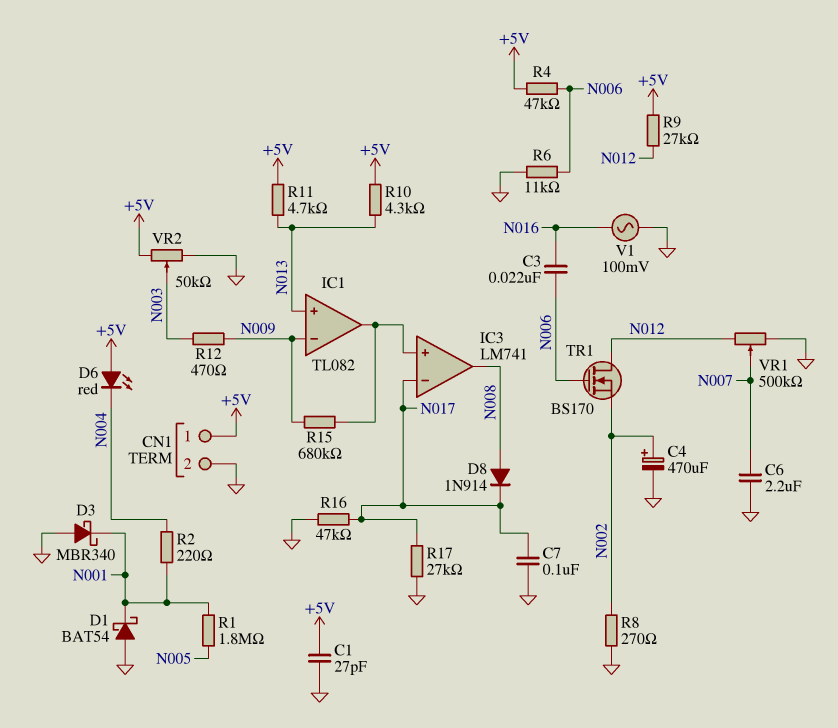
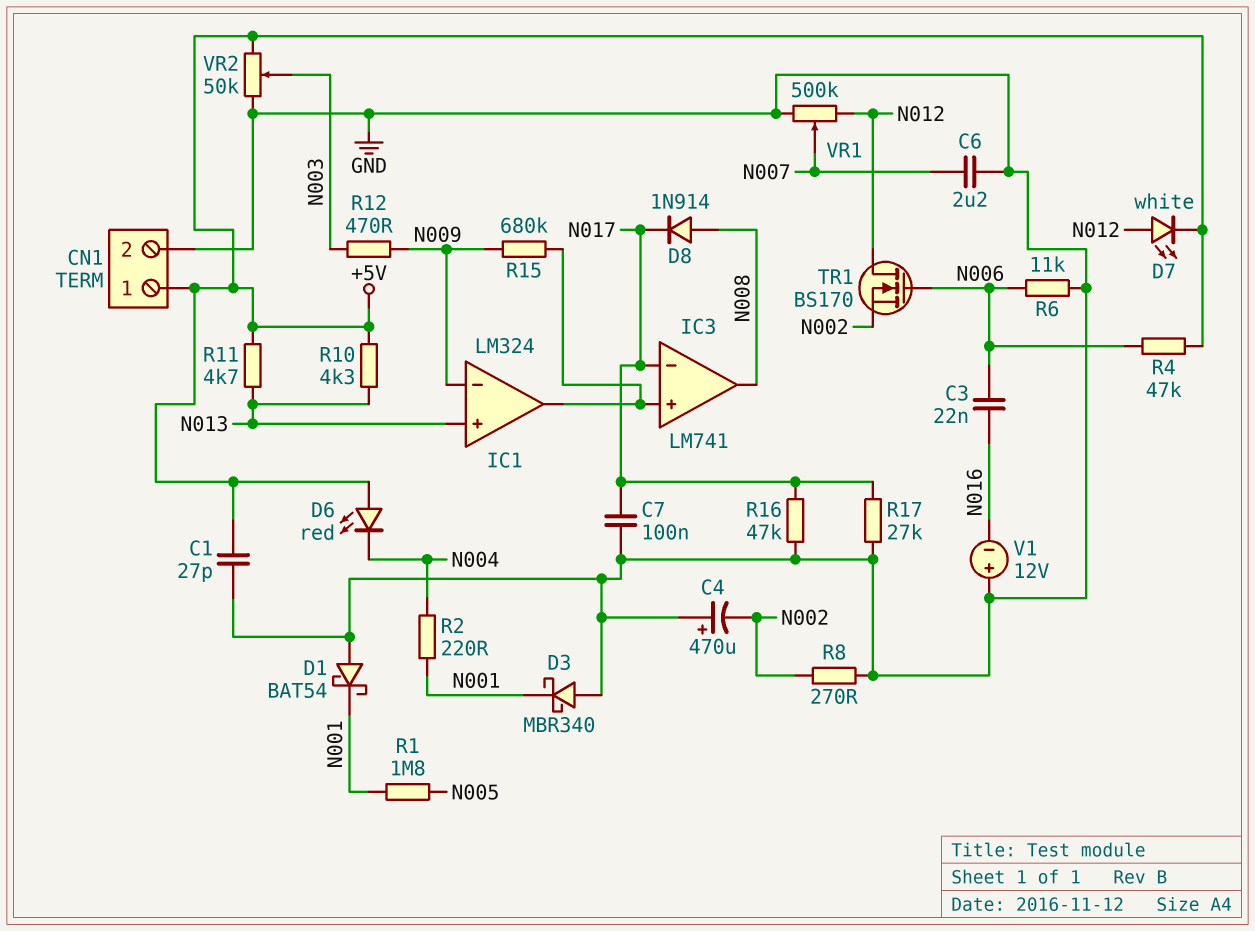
C4: 470uF (plus N002, minus GND) -> 470uF (plus GND, minus N002)
D7: none -> LED white (A N012, K +5V)
IC1: TL082 -> LM324
R9: 27k (+5V, N012) -> none
V1: AC 100mV (GND, N016) -> 12V (plus GND, minus N016)

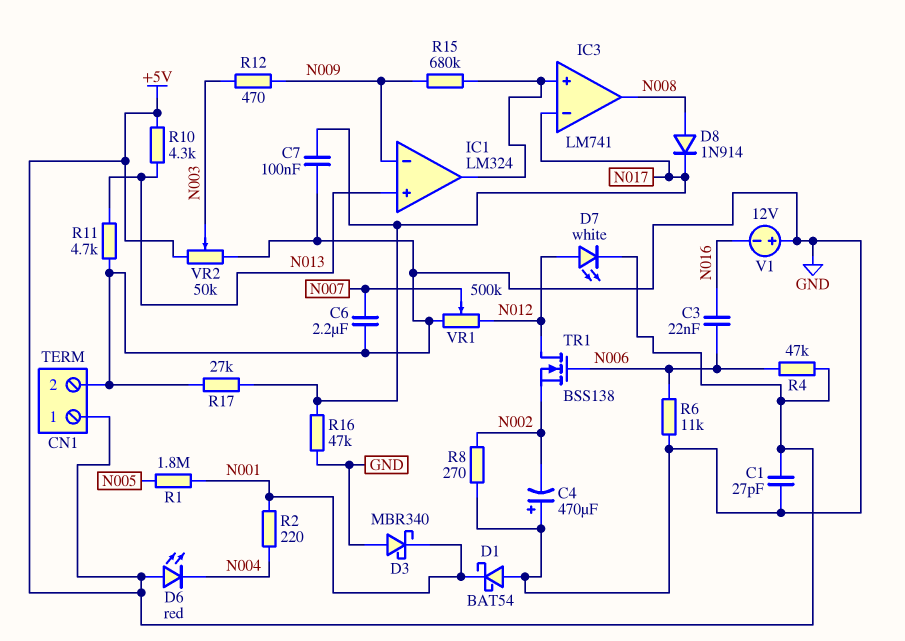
R11: 4.7k (+5V, N013) -> 4.7k (GND, N013)
TR1: NMOS BS170 (G N006, D N012, S N002) -> NMOS BSS138 (G N006, D N012, S N002)

